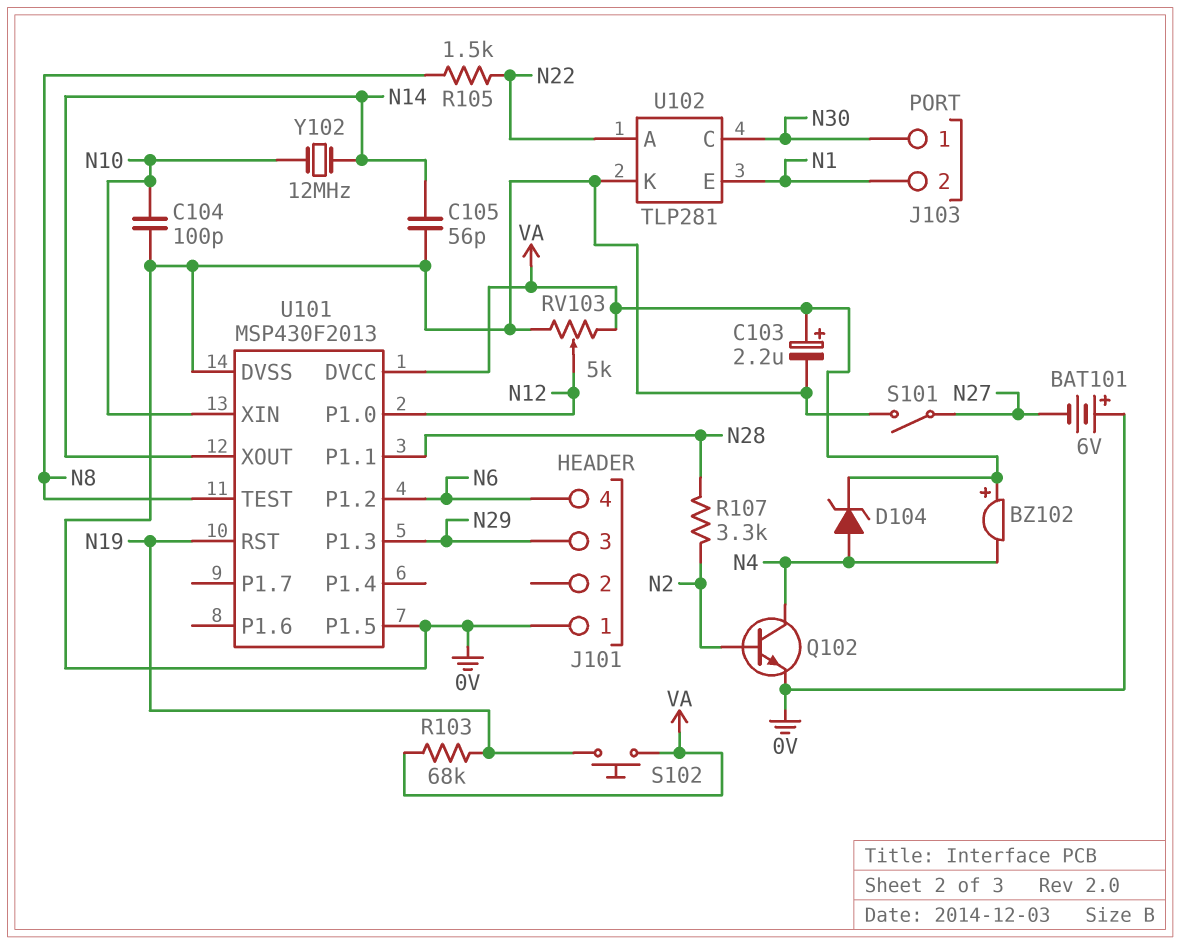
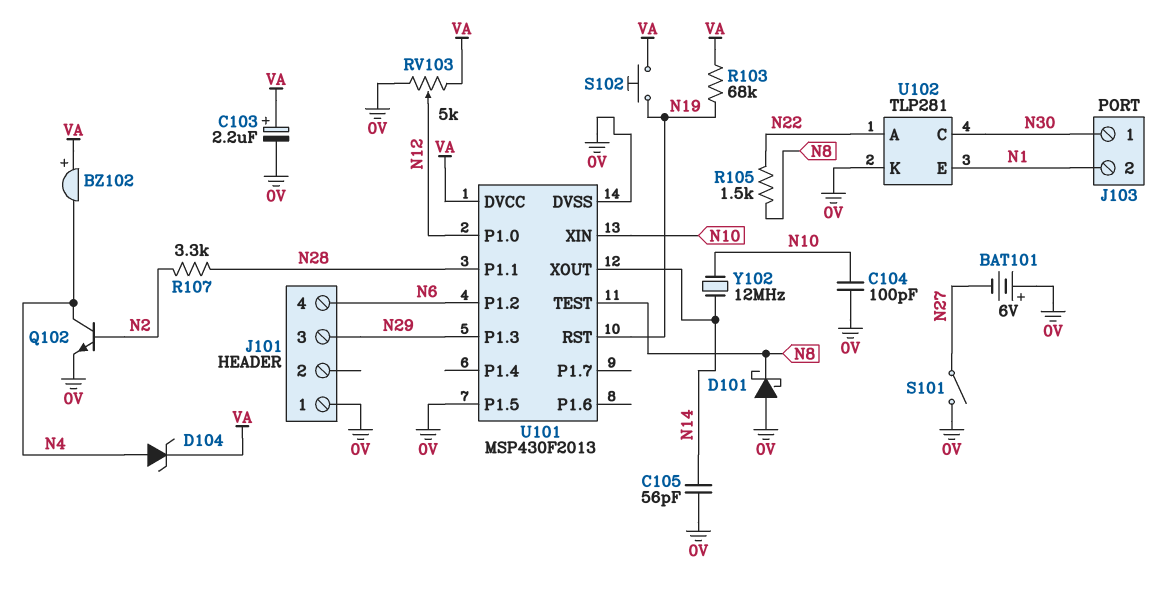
D101: none -> schottky (A 0V, K N8)

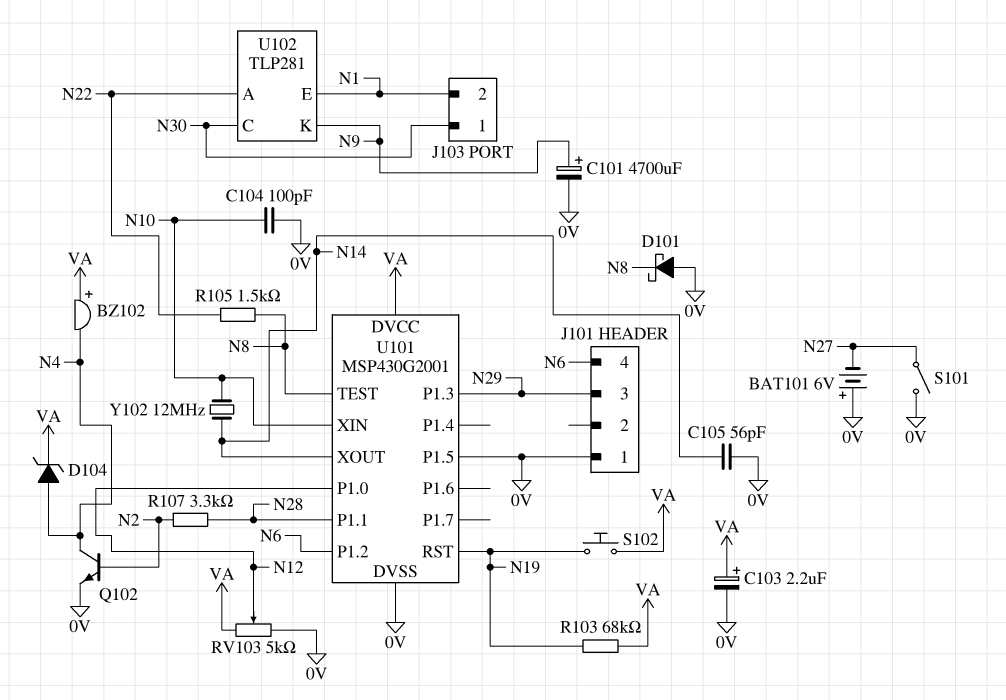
C101: none -> 4700uF (plus N9, minus 0V)
U101: MSP430F2013 -> MSP430G2001
U102 pin K: 0V -> N9

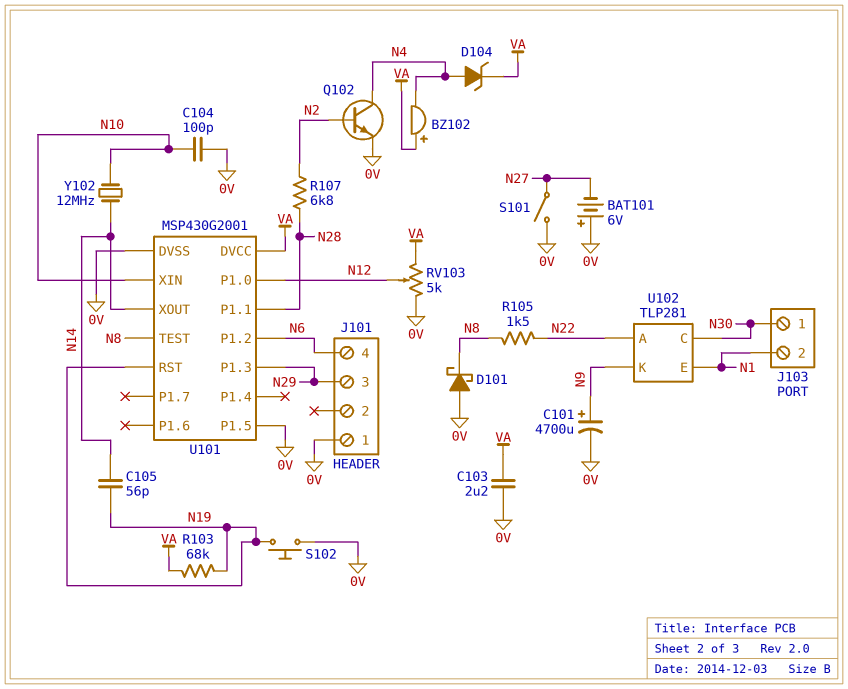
C103: 2.2uF (plus VA, minus 0V) -> 2.2uF (0V, VA)
C105: 56pF (0V, N14) -> 56pF (N14, N19)
R107: 3.3k (N2, N28) -> 6.8k (N2, N28)
S102: button (N19, VA) -> button (0V, N19)

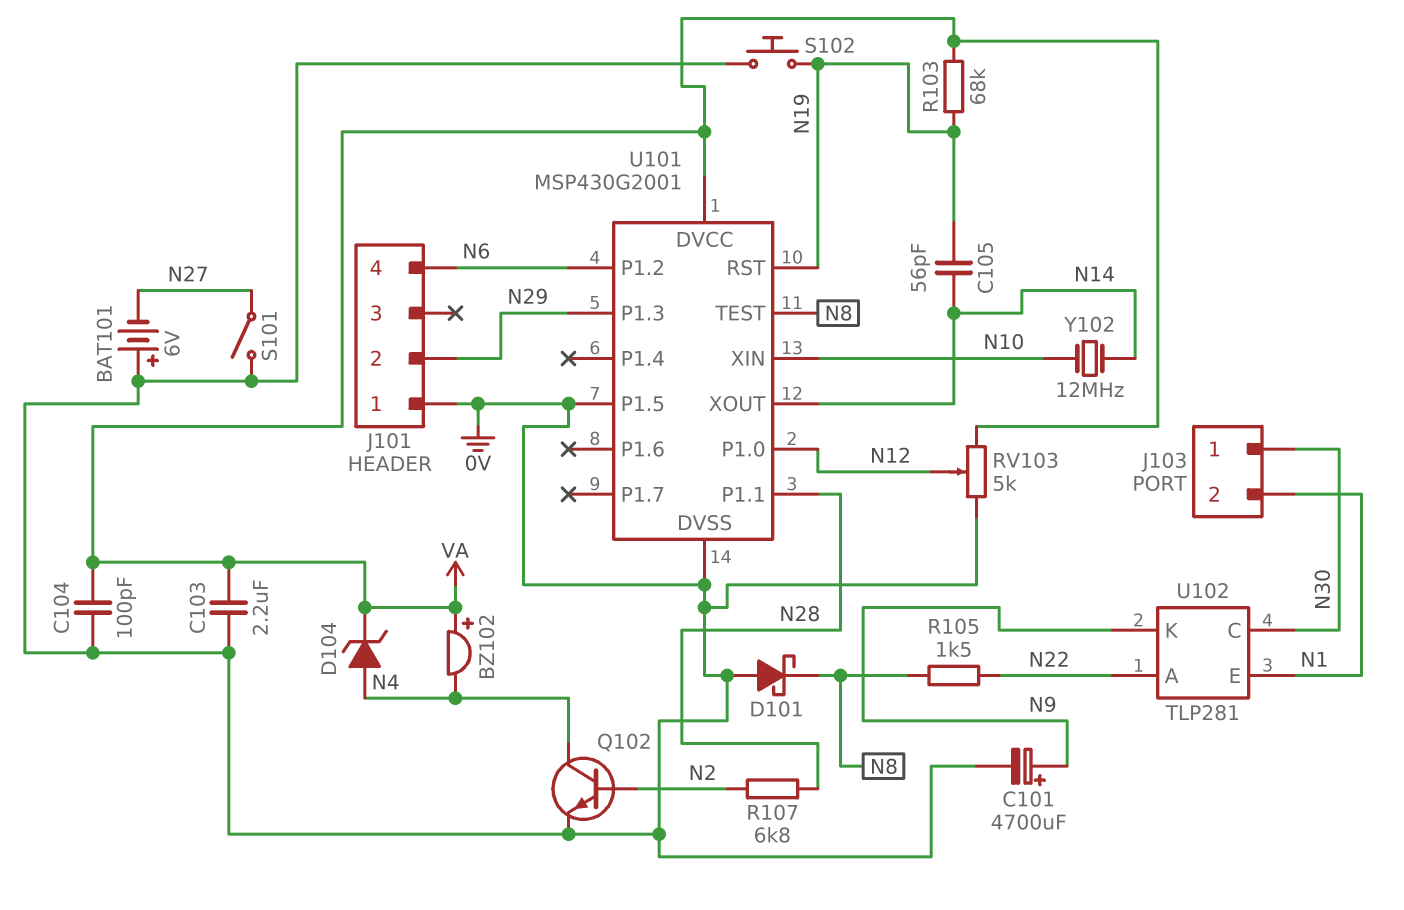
C104: 100pF (0V, N10) -> 100pF (0V, VA)
J101 pin 2: none -> N29
J101 pin 3: N29 -> none

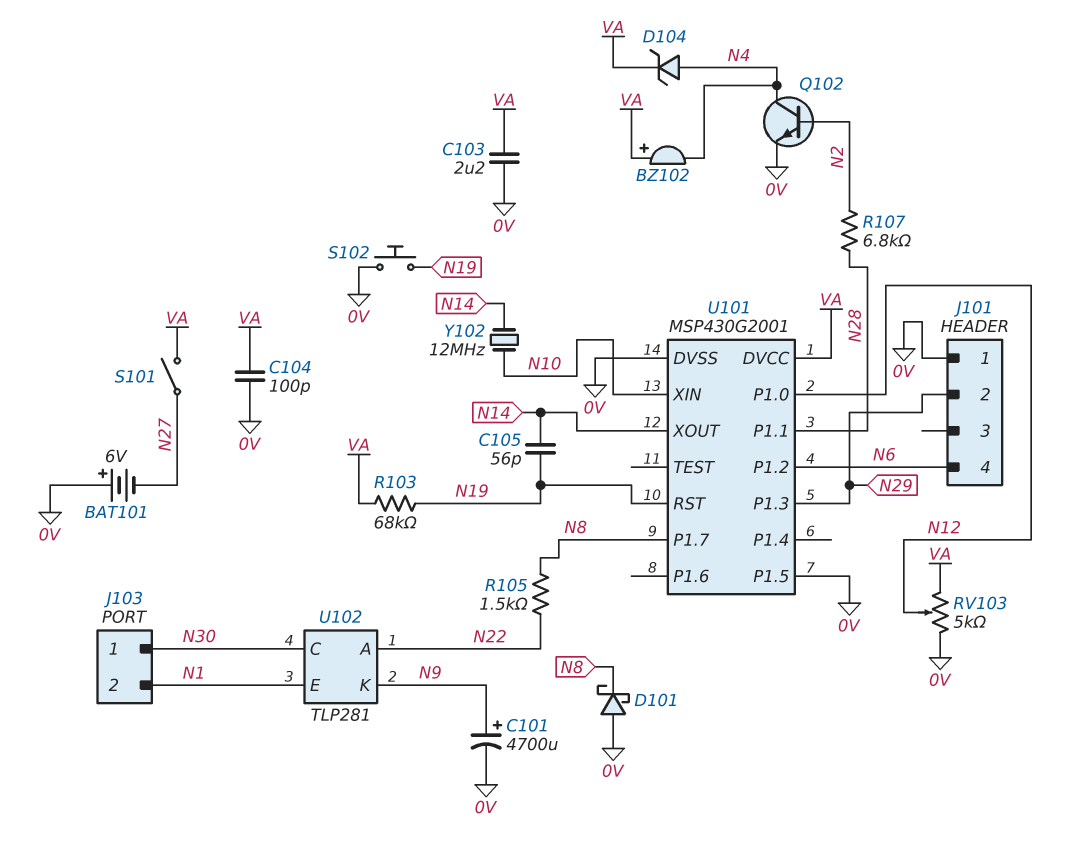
S101: switch (0V, N27) -> switch (N27, VA)
U101 pin P1.7: none -> N8
U101 pin TEST: N8 -> none

